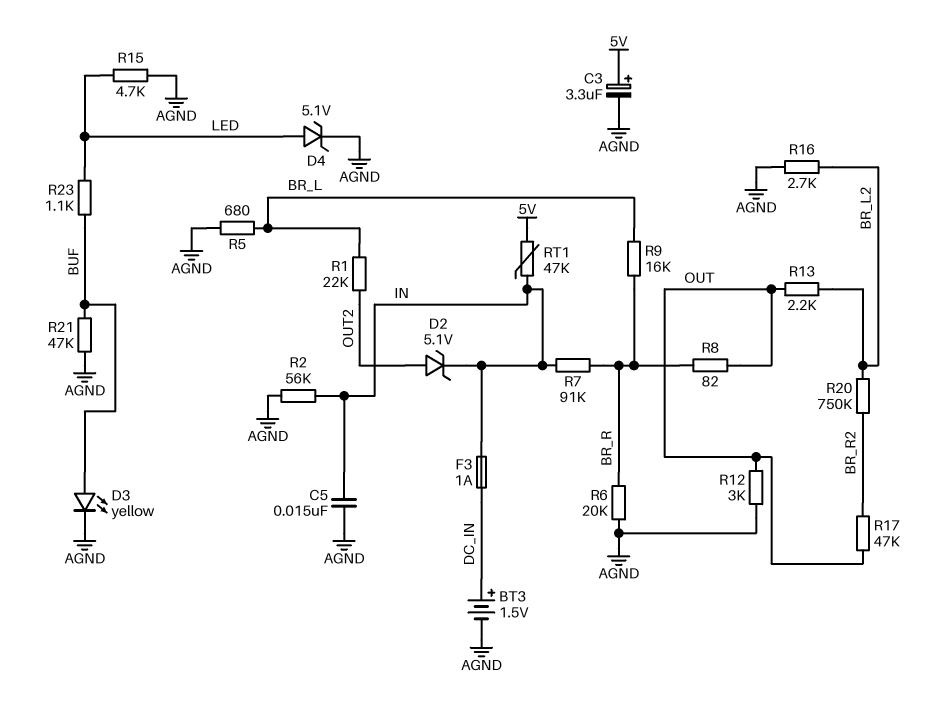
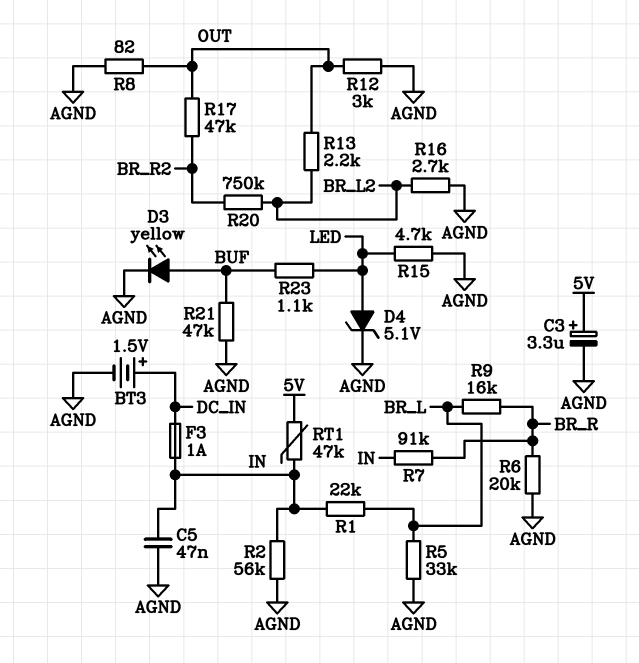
C5: 15nF (AGND, IN) -> 47nF (AGND, IN)
D2: zener 5.1V (A OUT2, K IN) -> none
R1: 22k (BR_L, OUT2) -> 22k (BR_L, IN)
R5: 680 (AGND, BR_L) -> 33k (AGND, BR_L)
R8: 82 (BR_R, OUT) -> 82 (AGND, OUT)

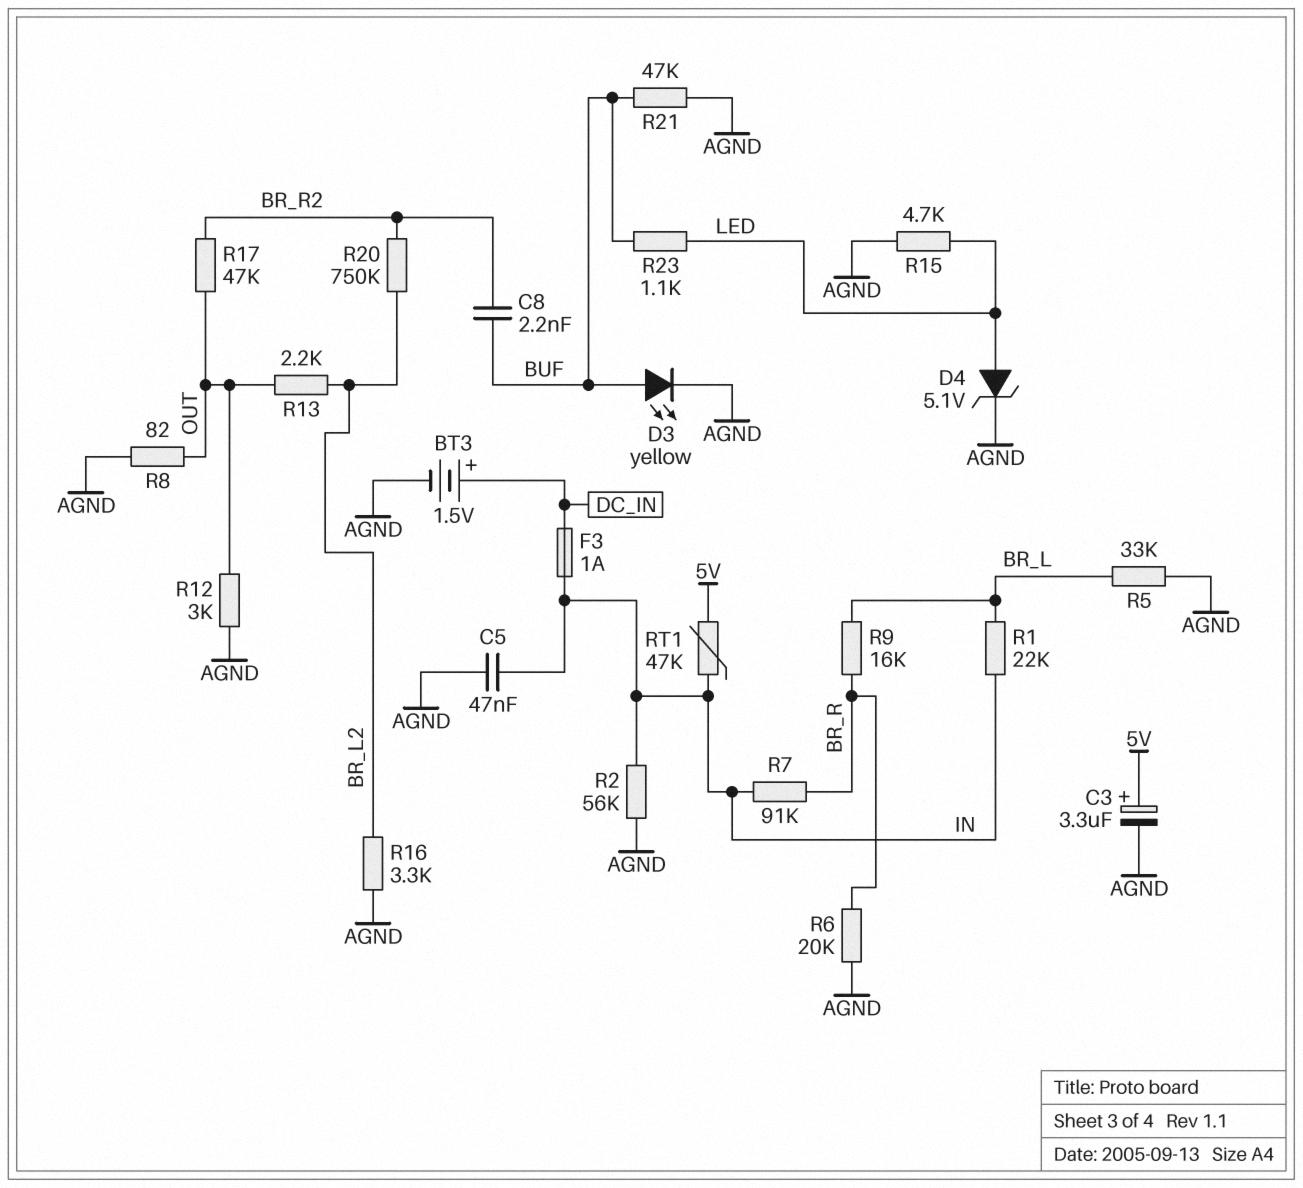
C8: none -> 2.2nF (BR_R2, BUF)
R16: 2.7k (AGND, BR_L2) -> 3.3k (AGND, BR_L2)

